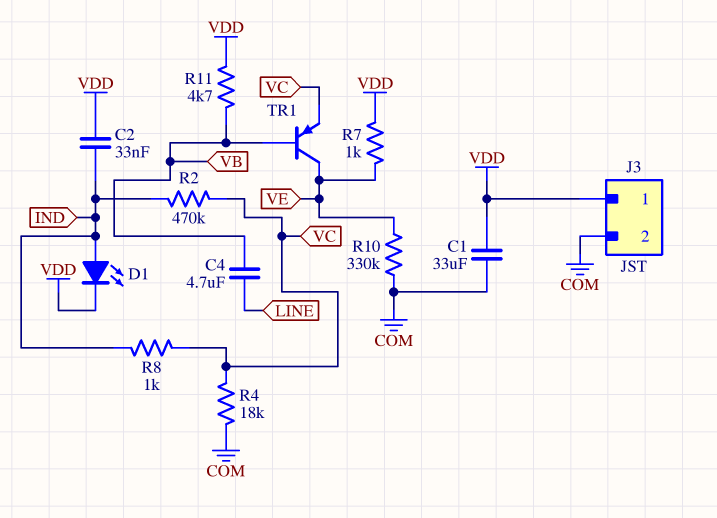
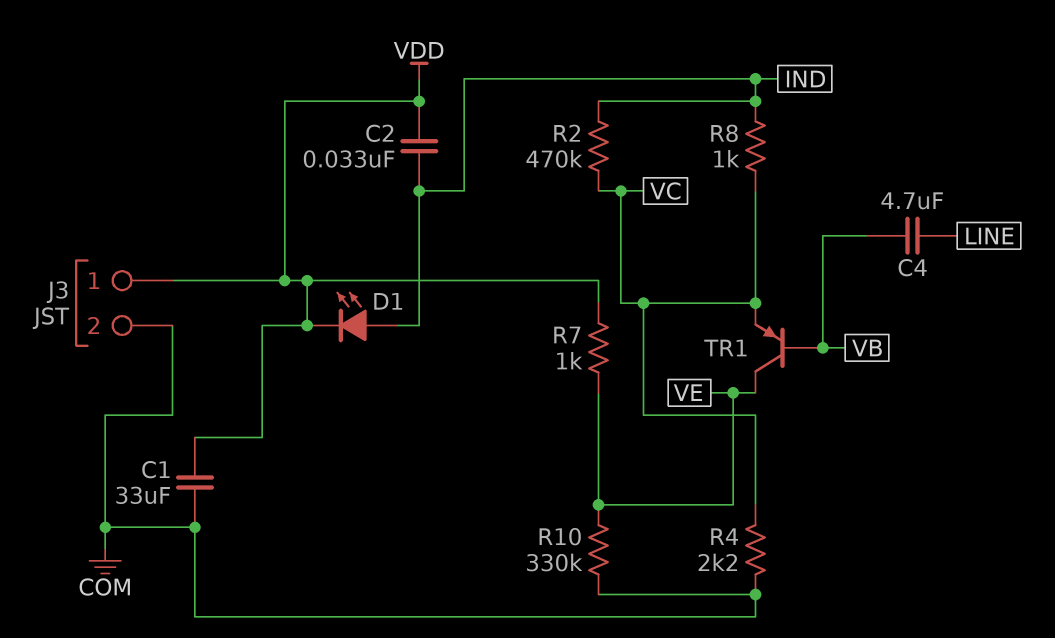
R4: 18k (COM, VC) -> 2.2k (COM, VC)
R11: 4.7k (VB, VDD) -> none

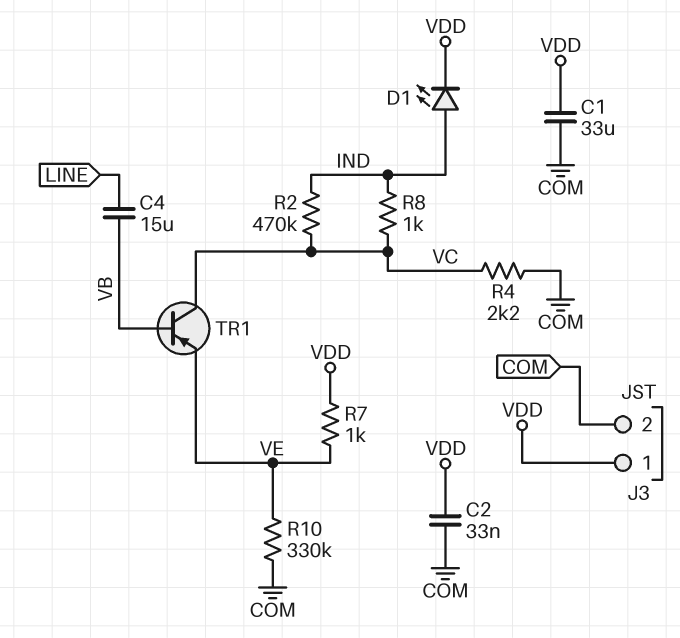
C2: 33nF (IND, VDD) -> 33nF (COM, VDD)
C4: 4.7uF (LINE, VB) -> 15uF (LINE, VB)
TR1: PNP (B VB, C VE, E VC) -> PNP (B VB, C VC, E VE)

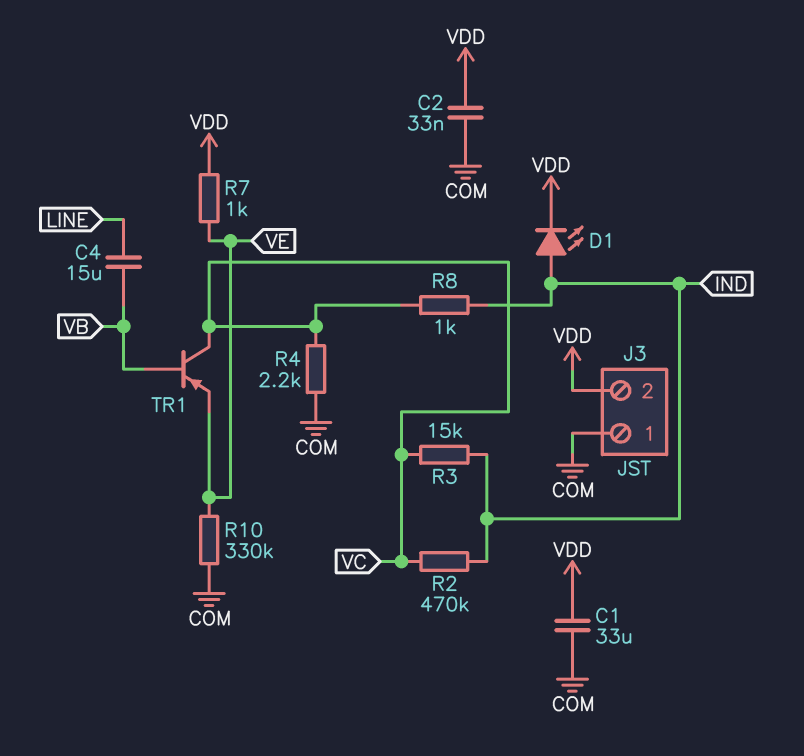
J3 pin 1: VDD -> COM
J3 pin 2: COM -> VDD
R3: none -> 15k (IND, VC)

